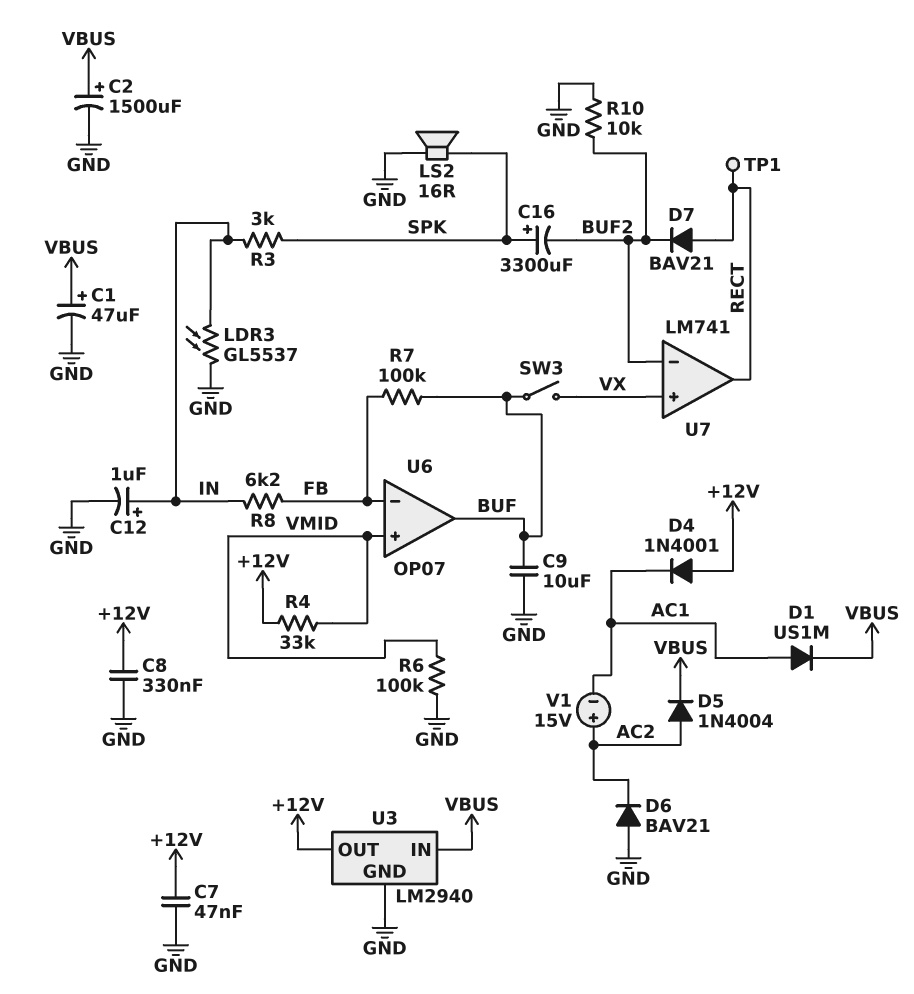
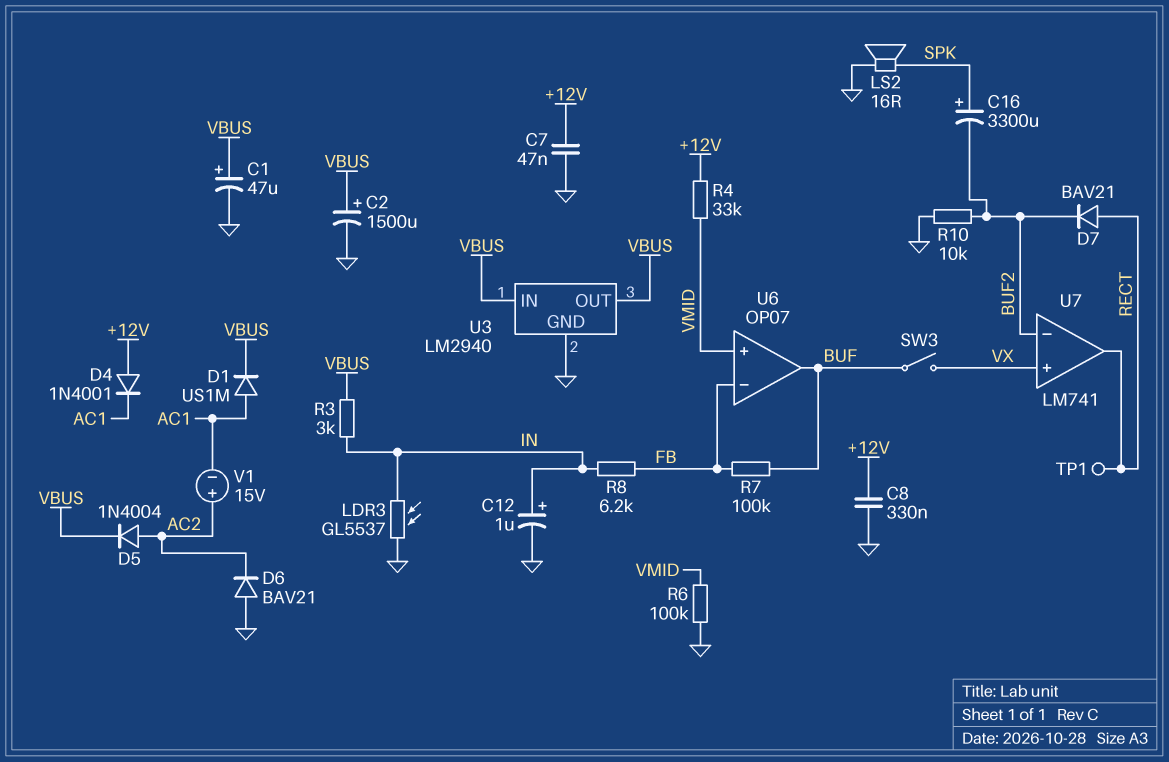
C9: 10uF (BUF, GND) -> none
R3: 3k (IN, SPK) -> 3k (IN, VBUS)
U3 pin OUT: +12V -> VBUS

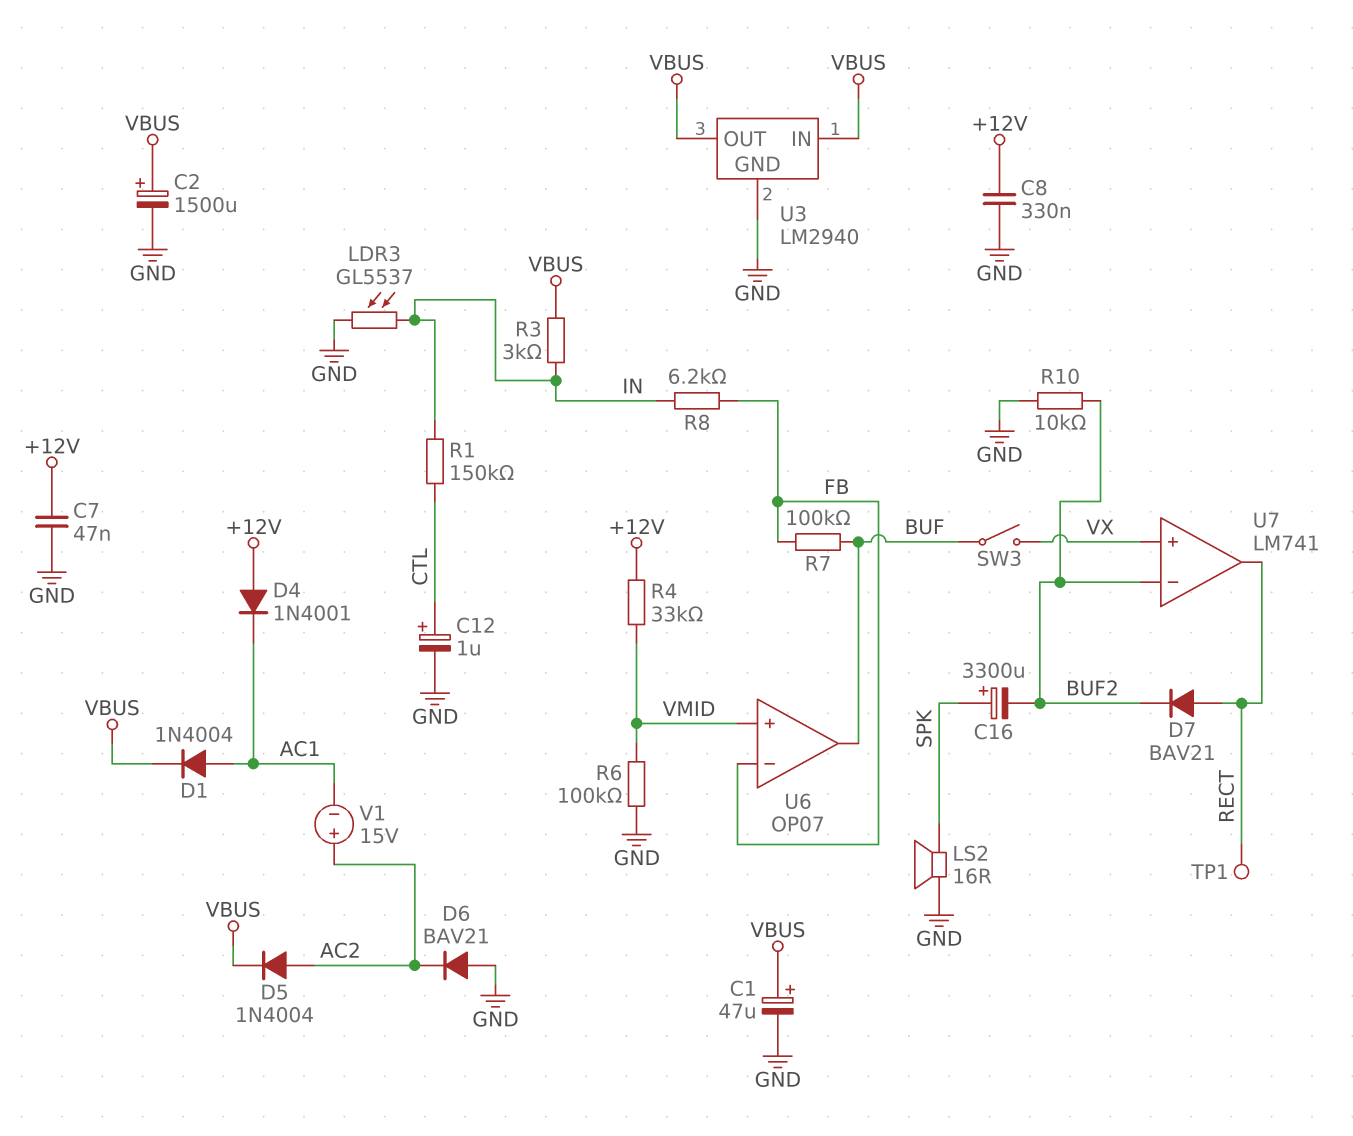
C12: 1uF (plus IN, minus GND) -> 1uF (plus CTL, minus GND)
D1: diode US1M (A AC1, K VBUS) -> diode 1N4004 (A AC1, K VBUS)
R1: none -> 150k (CTL, IN)

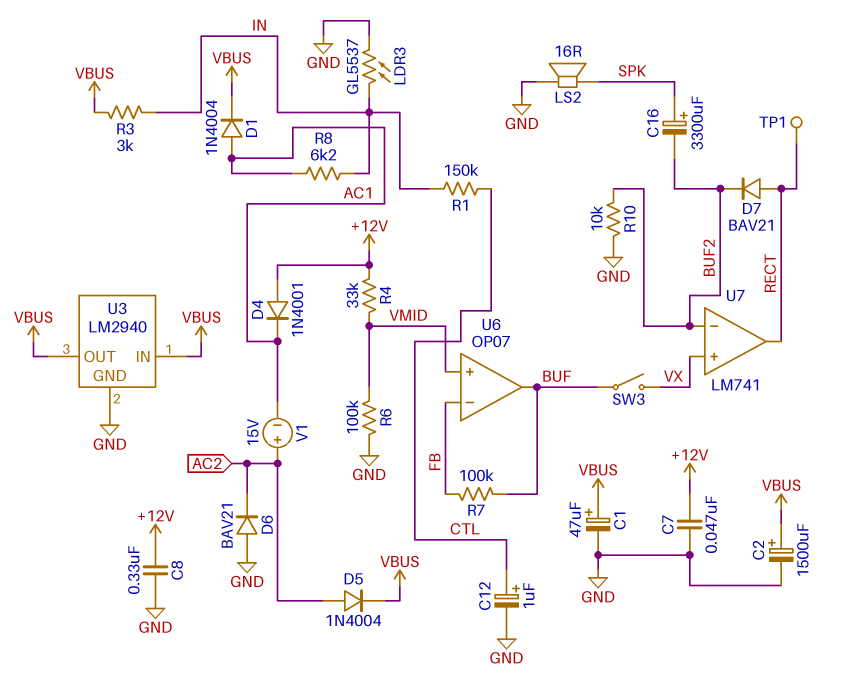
R8: 6.2k (FB, IN) -> 6.2k (AC1, IN)

